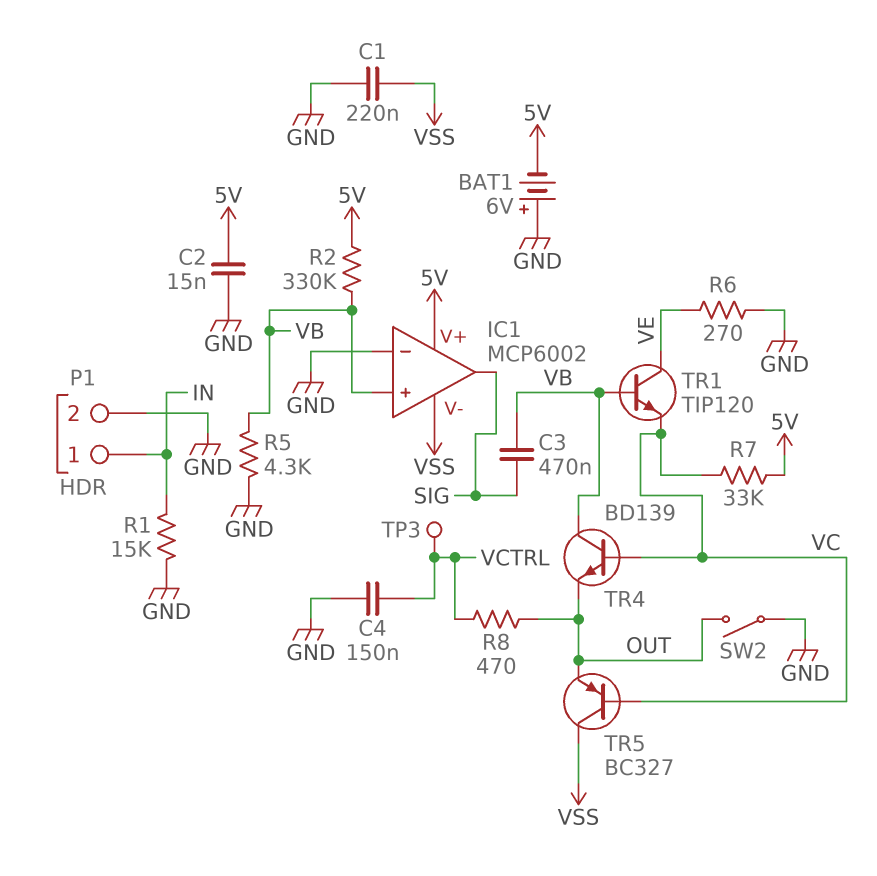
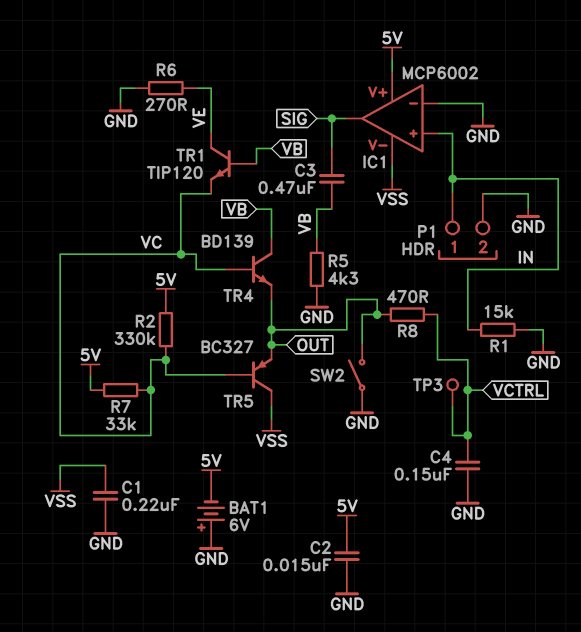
IC1 pin in+: VB -> IN
R2: 330k (5V, VB) -> 330k (5V, VC)

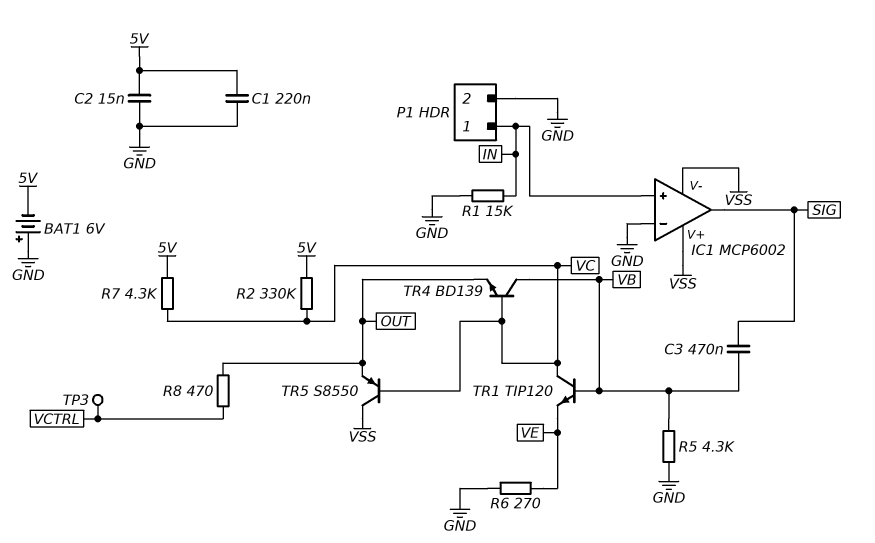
C1: 220nF (GND, VSS) -> 220nF (5V, GND)
C4: 150nF (GND, VCTRL) -> none
IC1 pin V+: 5V -> VSS
R7: 33k (5V, VC) -> 4.3k (5V, VC)
SW2: switch (GND, OUT) -> none
TR1: NPN TIP120 (B VB, C VE, E VC) -> NPN TIP120 (B VB, C VC, E VE)
TR5: PNP BC327 (B VC, C VSS, E OUT) -> PNP S8550 (B VC, C VSS, E OUT)

